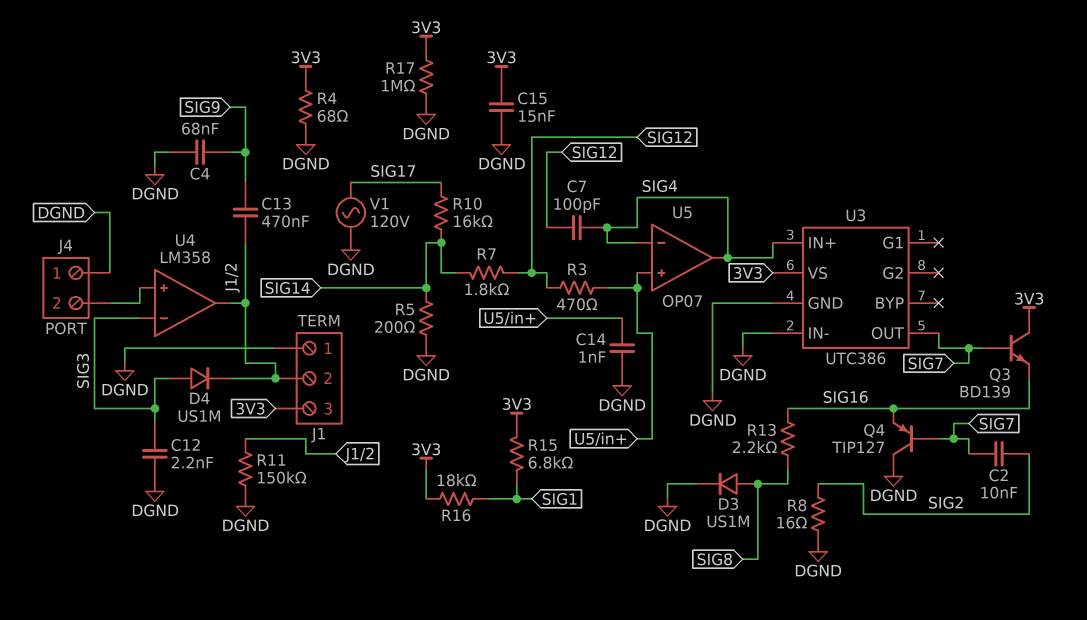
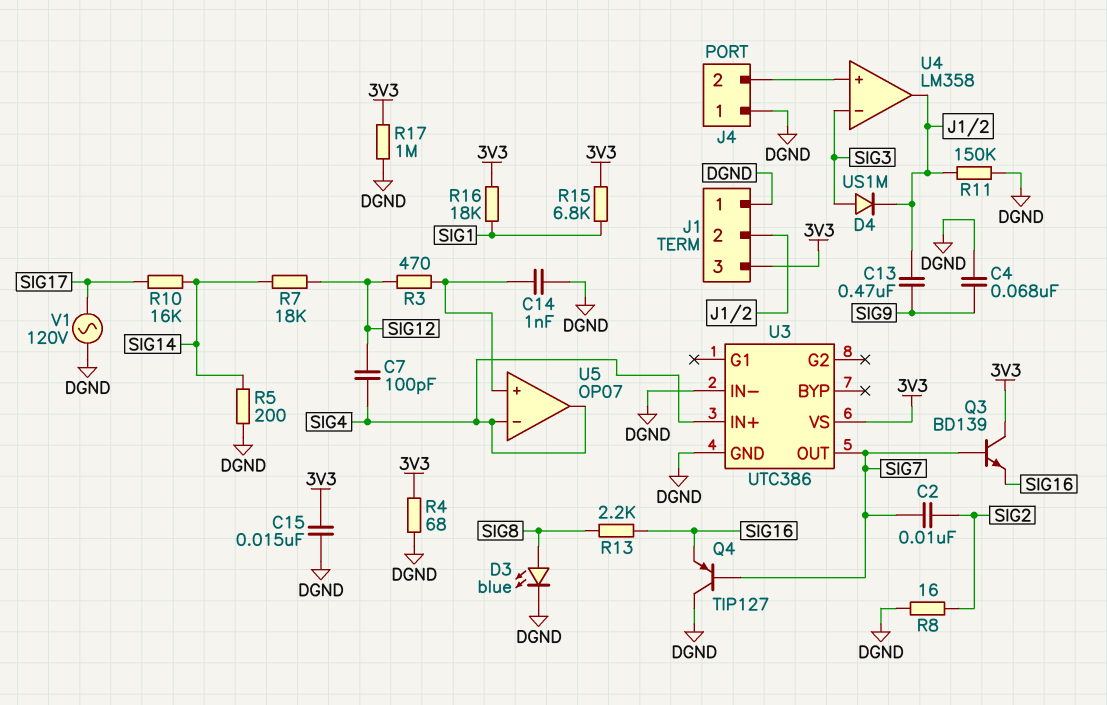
C12: 2.2nF (DGND, SIG3) -> none
D3: diode US1M (A SIG8, K DGND) -> LED blue (A SIG8, K DGND)
R7: 1.8k (SIG12, SIG14) -> 18k (SIG12, SIG14)

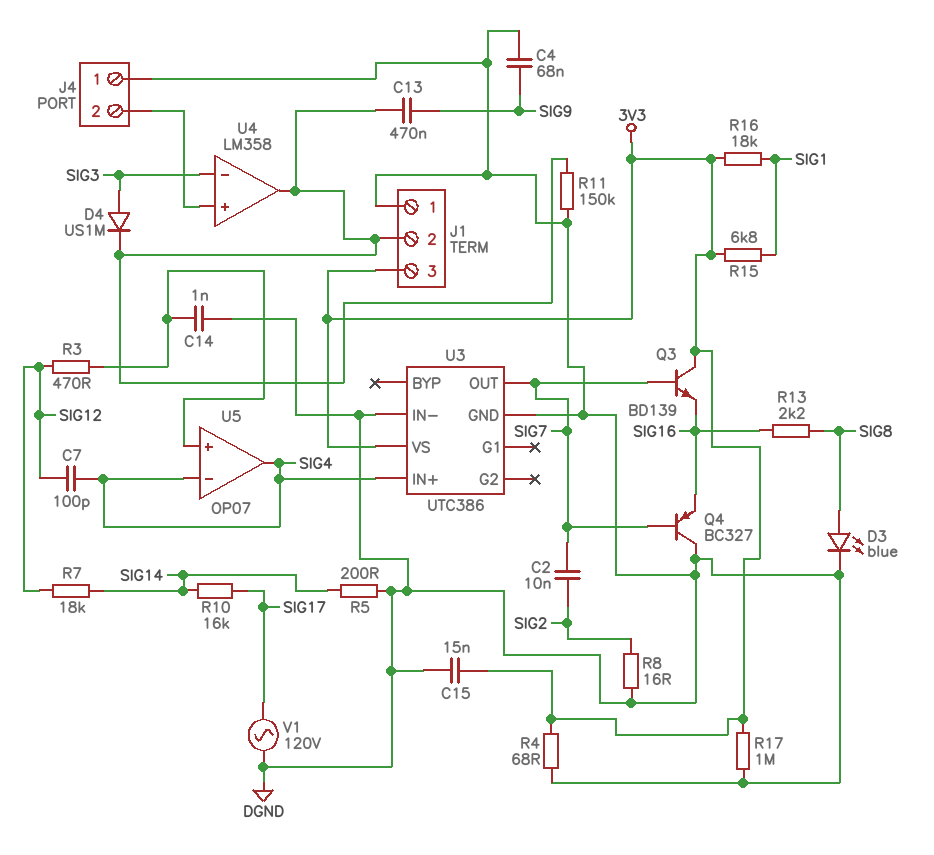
Q4: PNP TIP127 (B SIG7, C DGND, E SIG16) -> PNP BC327 (B SIG7, C DGND, E SIG16)

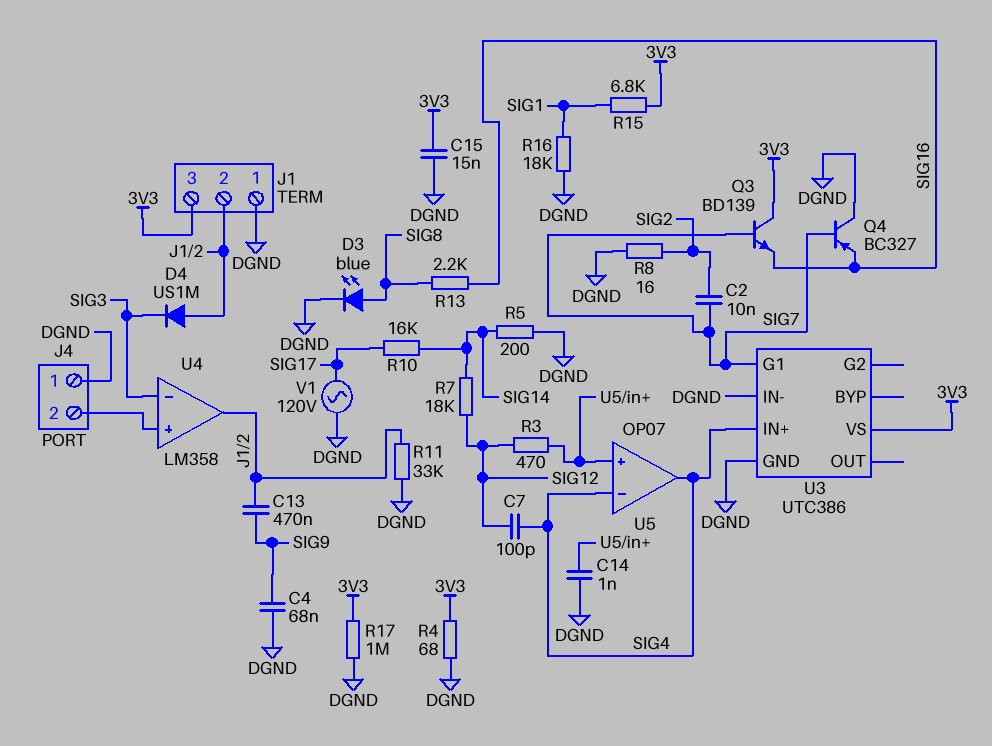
D4: diode US1M (A SIG3, K J1/2) -> diode US1M (A J1/2, K SIG3)
R11: 150k (DGND, J1/2) -> 33k (DGND, J1/2)
R16: 18k (3V3, SIG1) -> 18k (DGND, SIG1)
U3 pin G1: none -> SIG7
U3 pin OUT: SIG7 -> none

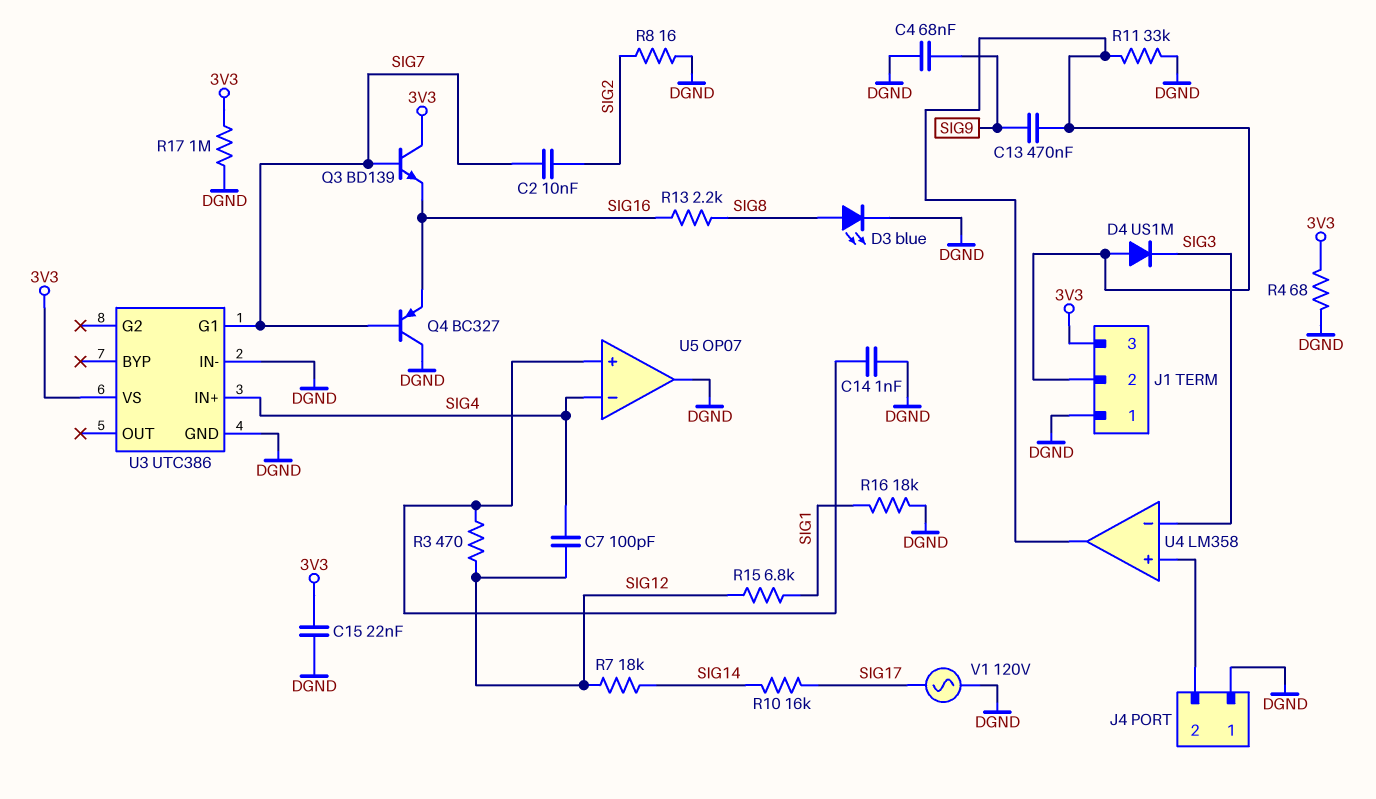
C15: 15nF (3V3, DGND) -> 22nF (3V3, DGND)
R5: 200 (DGND, SIG14) -> none
R15: 6.8k (3V3, SIG1) -> 6.8k (SIG1, SIG12)
U5 pin out: SIG4 -> DGND

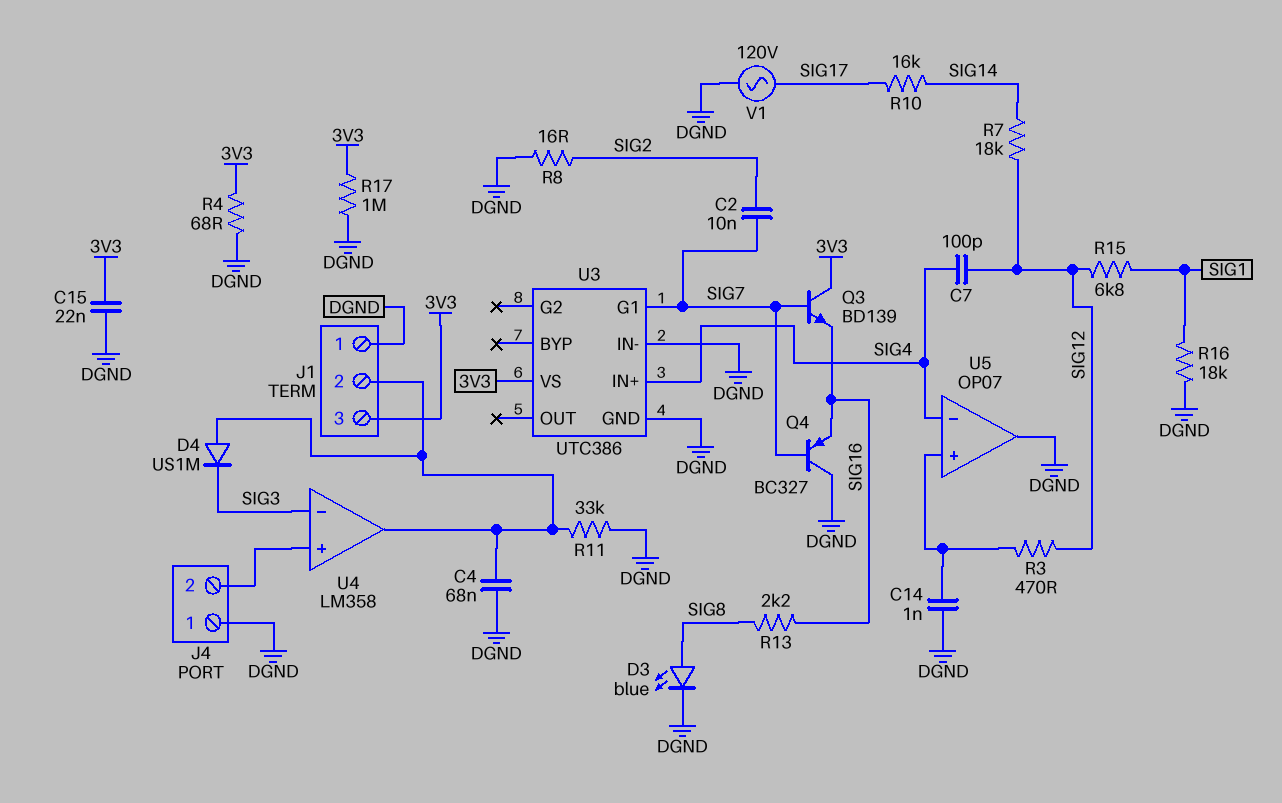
C4: 68nF (DGND, SIG9) -> 68nF (DGND, J1/2)
C13: 470nF (J1/2, SIG9) -> none

